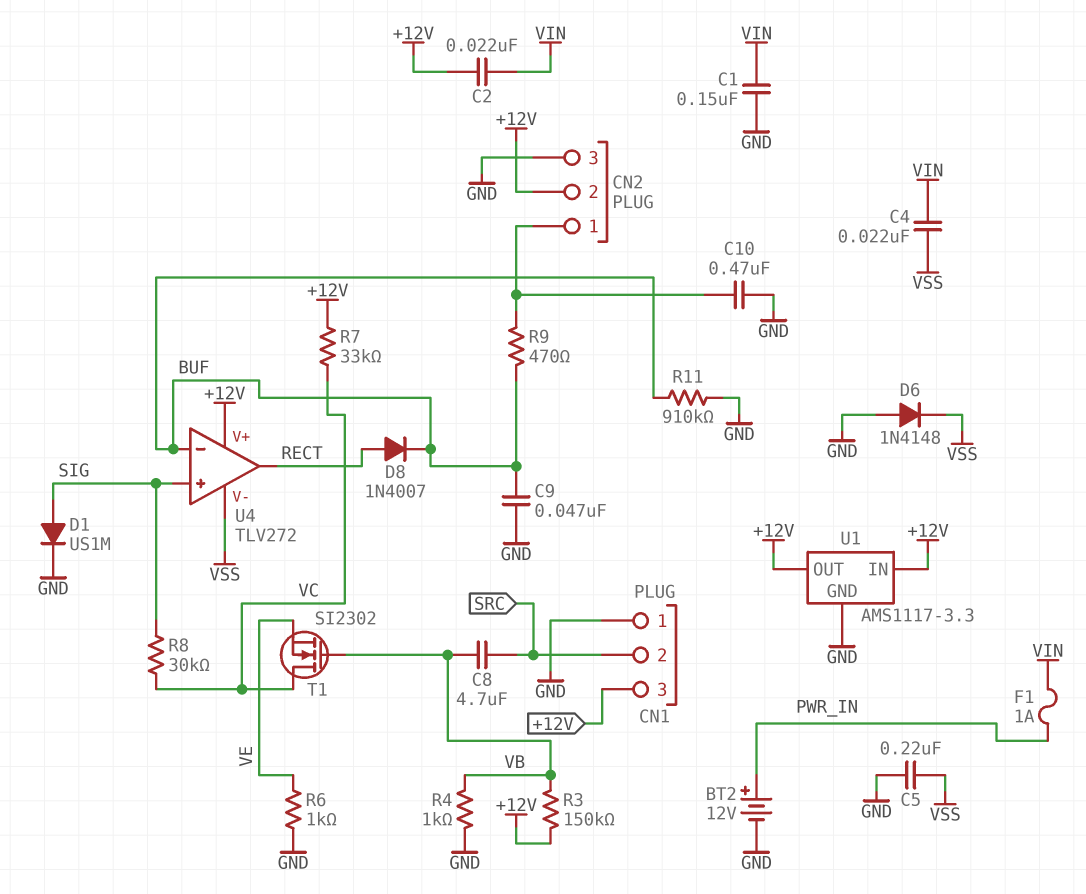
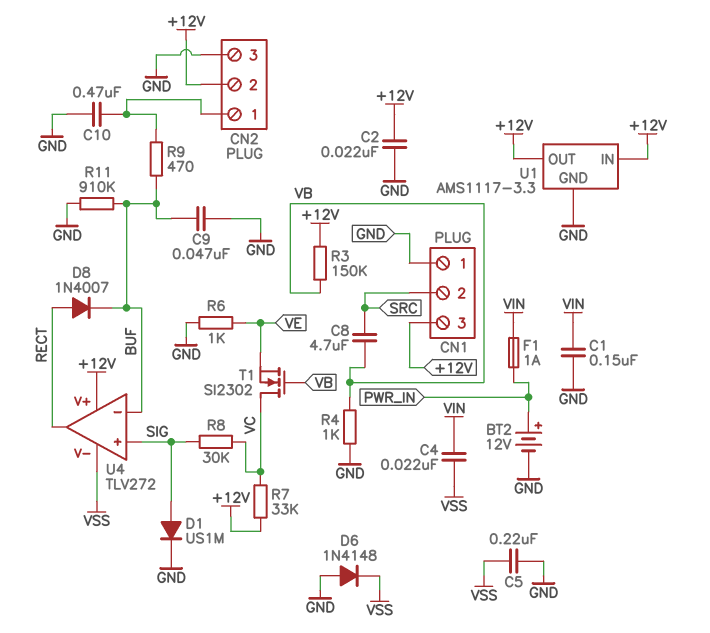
C2: 22nF (+12V, VIN) -> 22nF (+12V, GND)

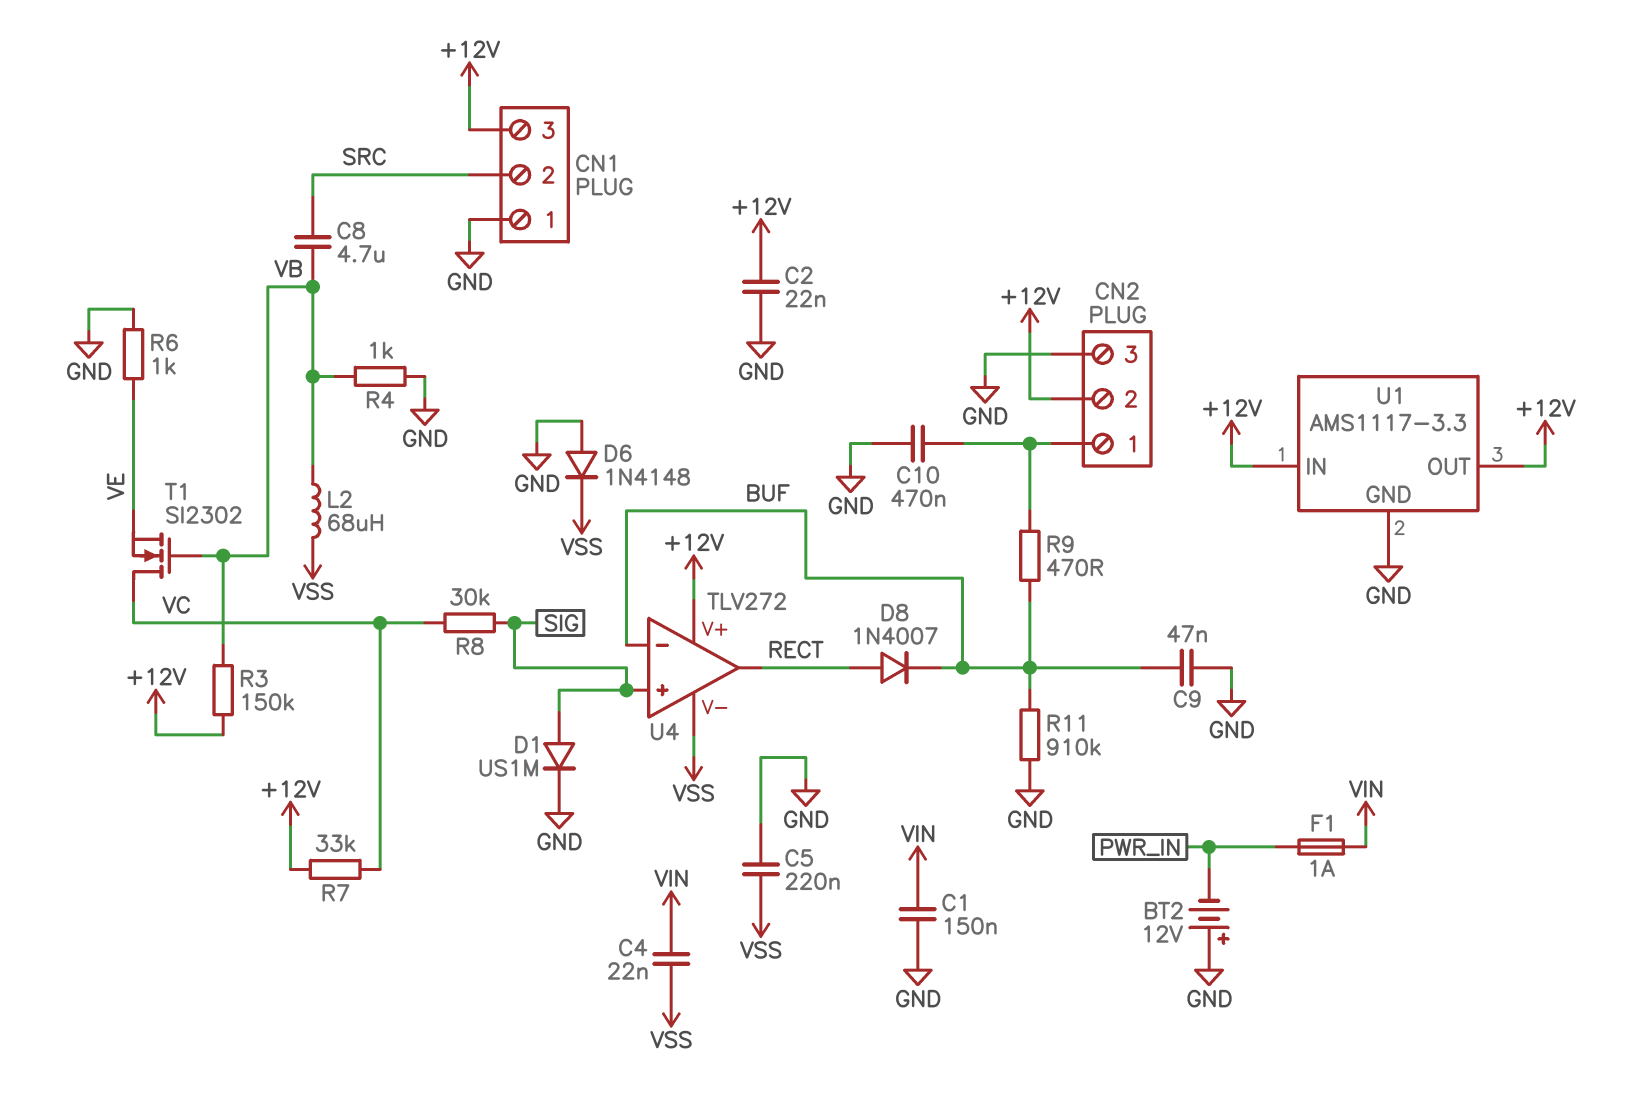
BT2: 12V (plus PWR_IN, minus GND) -> 12V (plus GND, minus PWR_IN)
L2: none -> 68uH (VB, VSS)

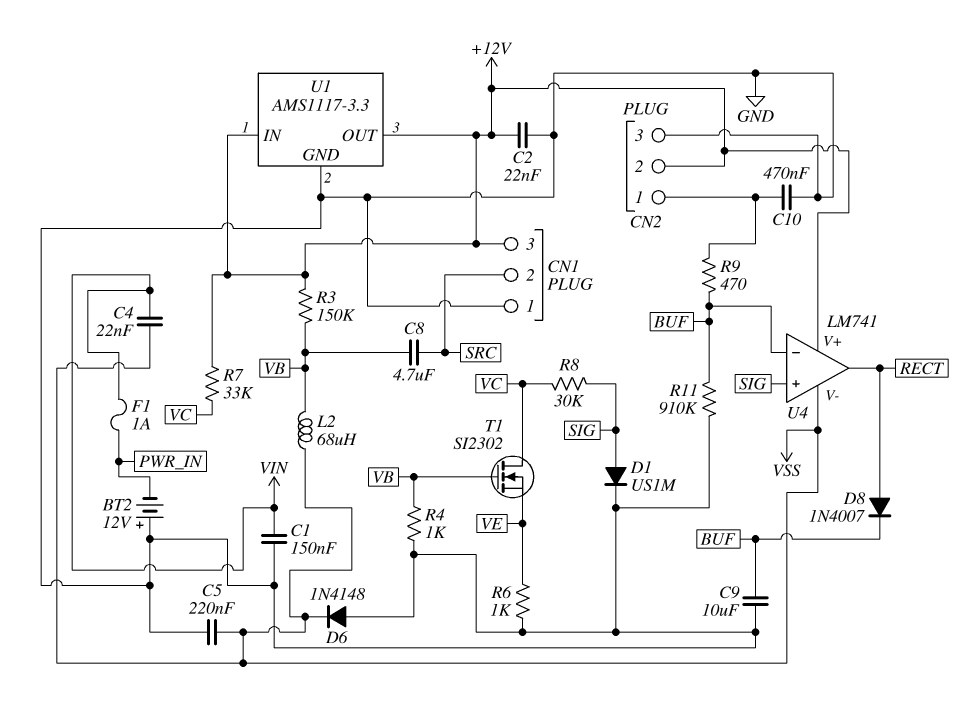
C9: 47nF (BUF, GND) -> 10uF (BUF, GND)
U4: TLV272 -> LM741

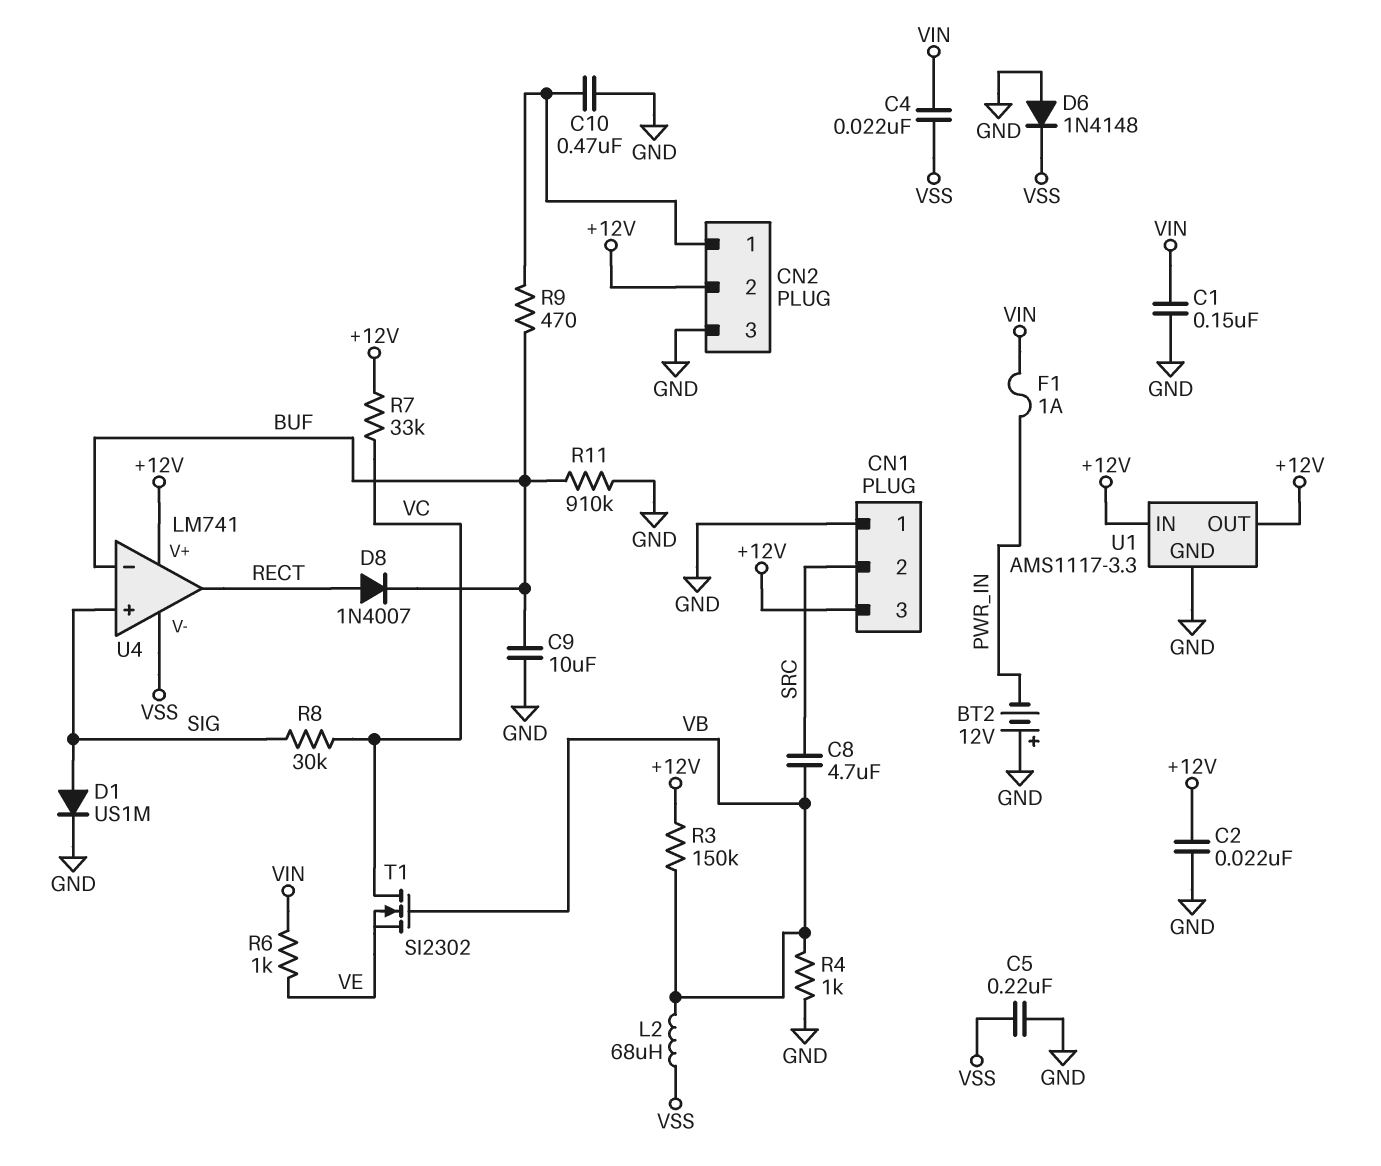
R6: 1k (GND, VE) -> 1k (VE, VIN)

